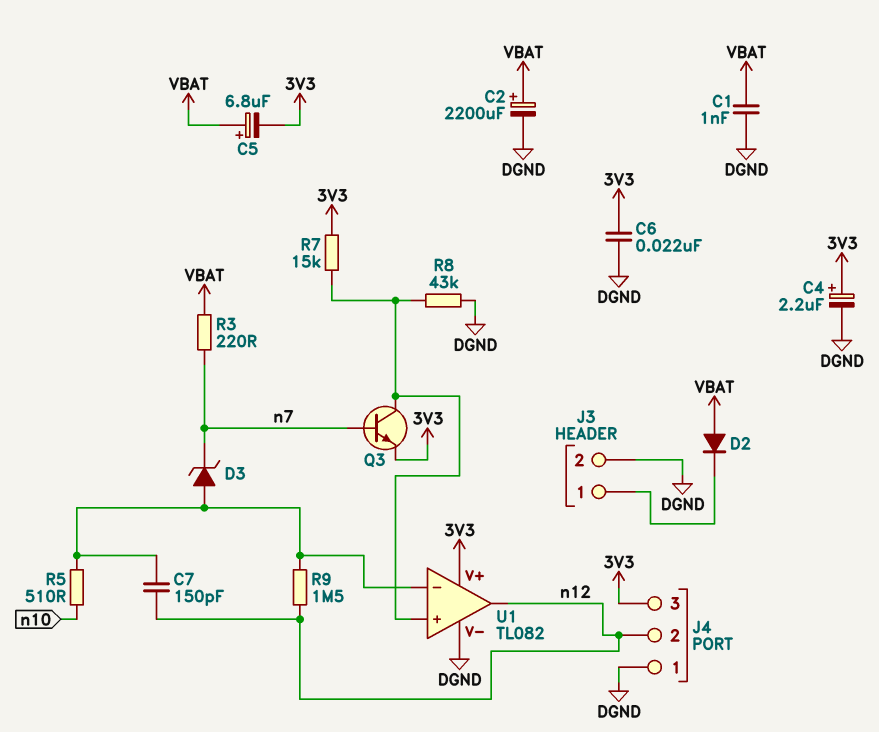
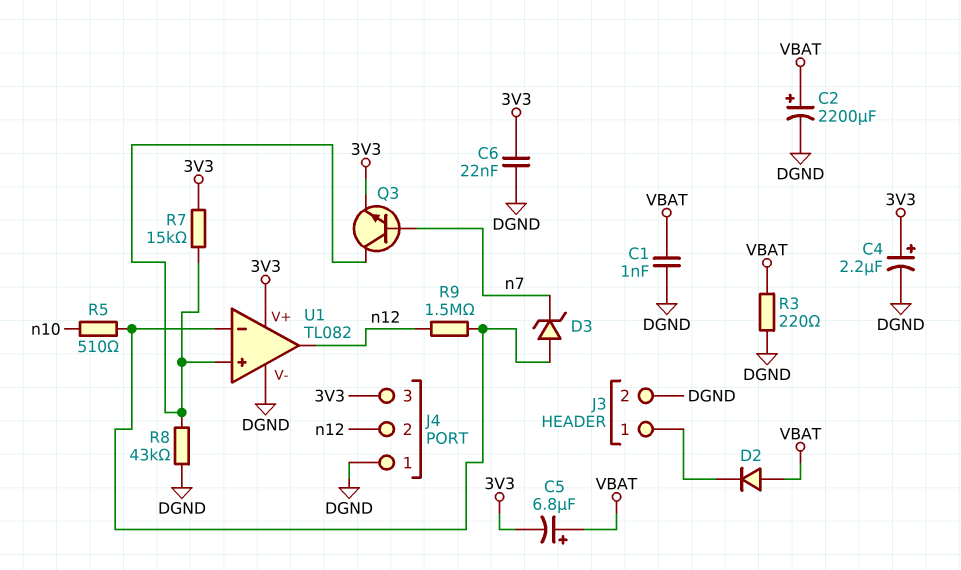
C7: 150pF (U1/in-, n12) -> none
R3: 220 (VBAT, n7) -> 220 (DGND, VBAT)

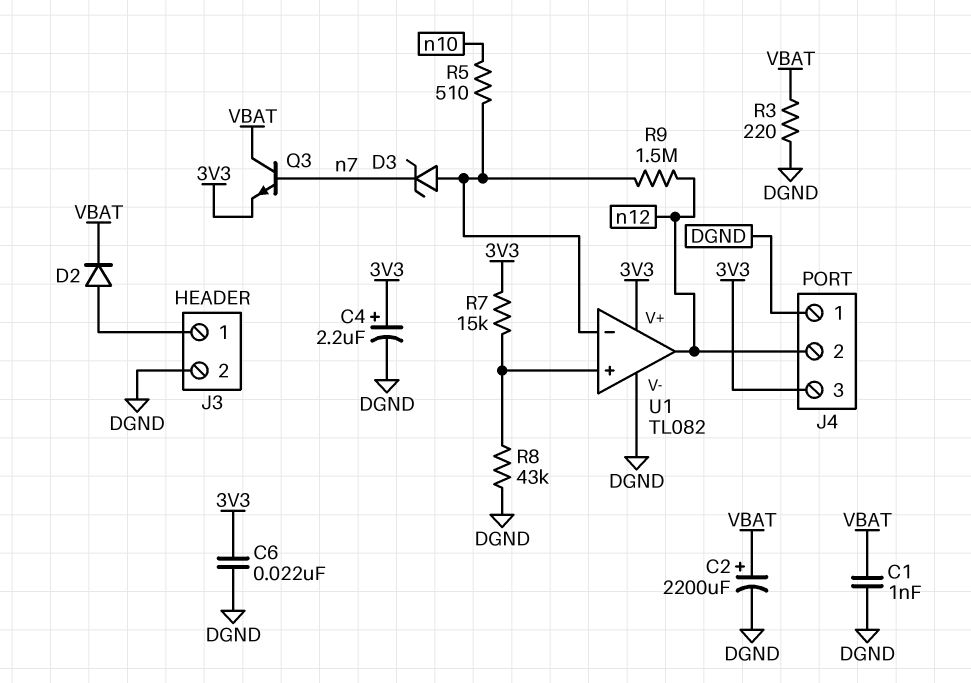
C5: 6.8uF (plus VBAT, minus 3V3) -> none
D2: diode (A VBAT, K J3/1) -> diode (A J3/1, K VBAT)
Q3: NPN (B n7, C U1/in+, E 3V3) -> NPN (B n7, C VBAT, E 3V3)

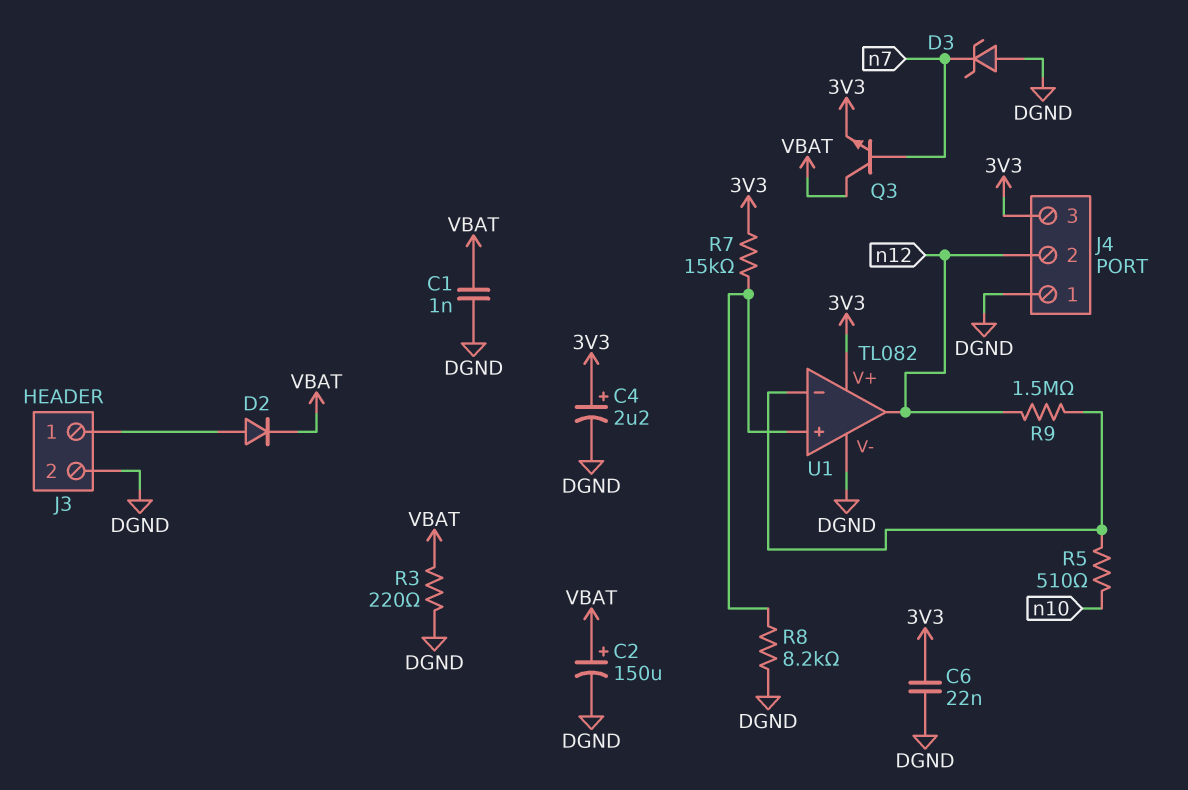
C2: 2200uF (plus VBAT, minus DGND) -> 150uF (plus VBAT, minus DGND)
D3: zener (A U1/in-, K n7) -> zener (A DGND, K n7)
R8: 43k (DGND, U1/in+) -> 8.2k (DGND, U1/in+)

